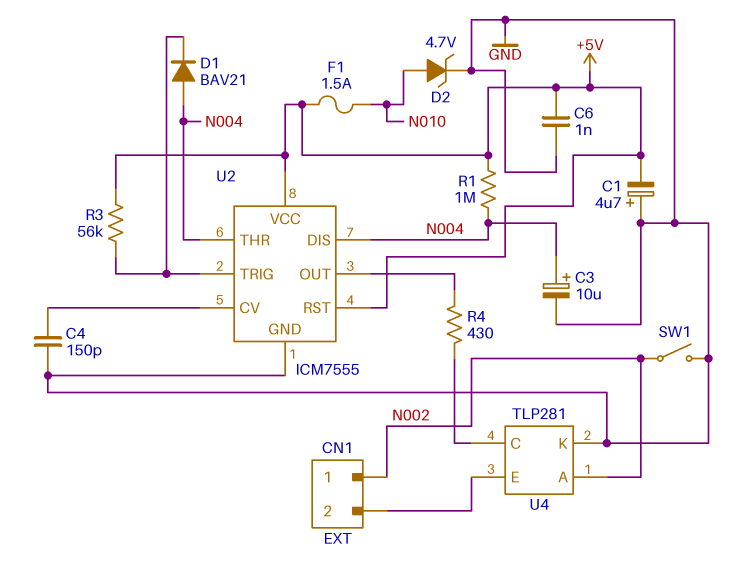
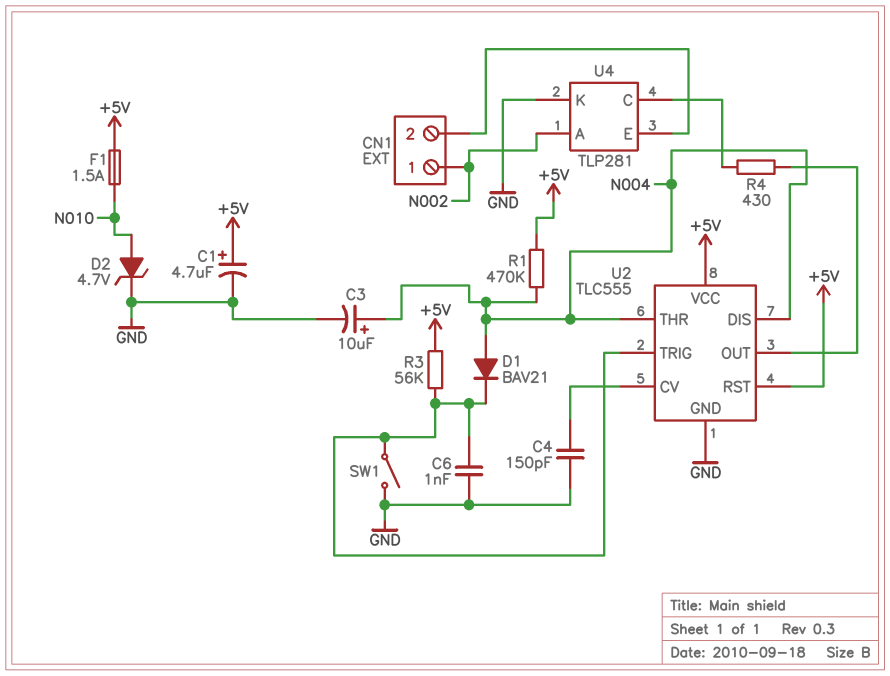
C1: 4.7uF (plus GND, minus +5V) -> 4.7uF (plus +5V, minus GND)
C6: 1nF (+5V, GND) -> 1nF (GND, U2/TRIG)
R1: 1M (+5V, N004) -> 470k (+5V, N004)
SW1: switch (GND, N002) -> switch (GND, U2/TRIG)
U2: ICM7555 -> TLC555

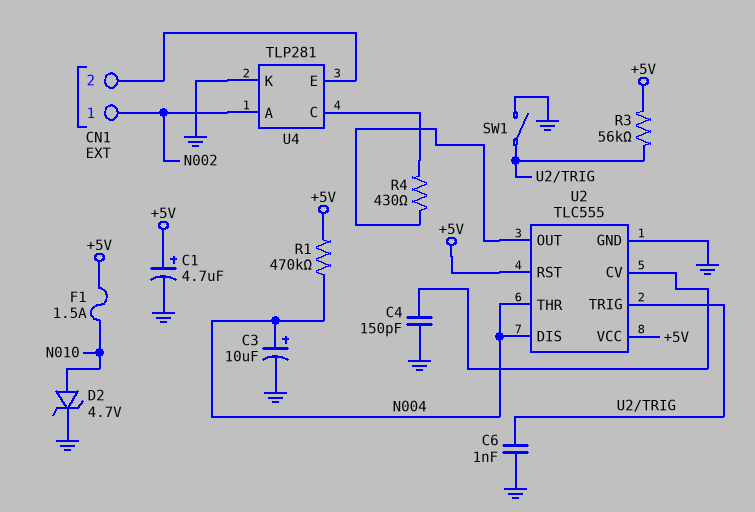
D1: diode BAV21 (A N004, K U2/TRIG) -> none

